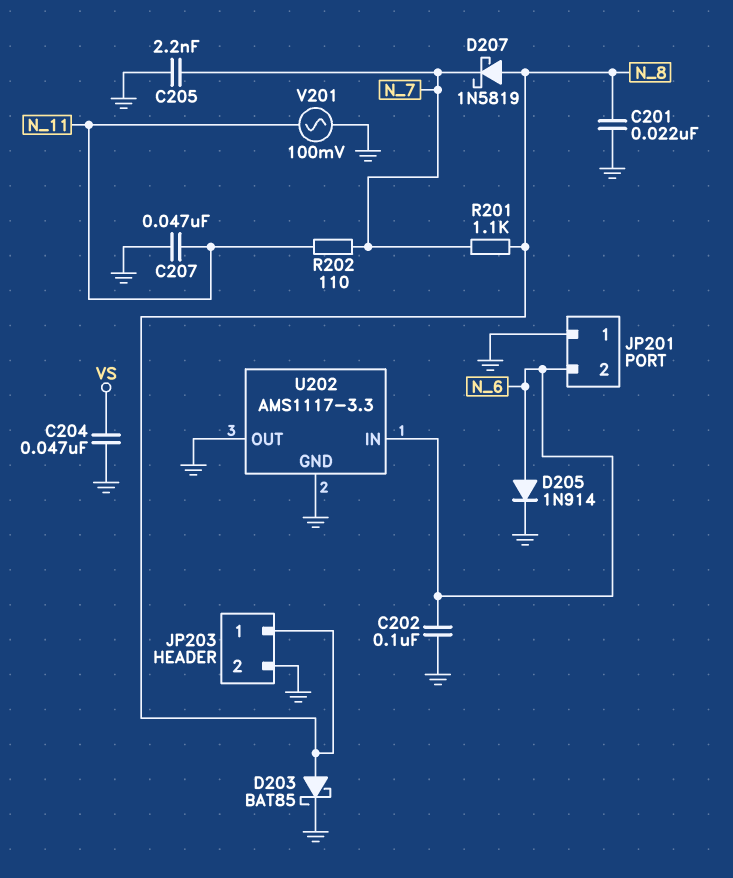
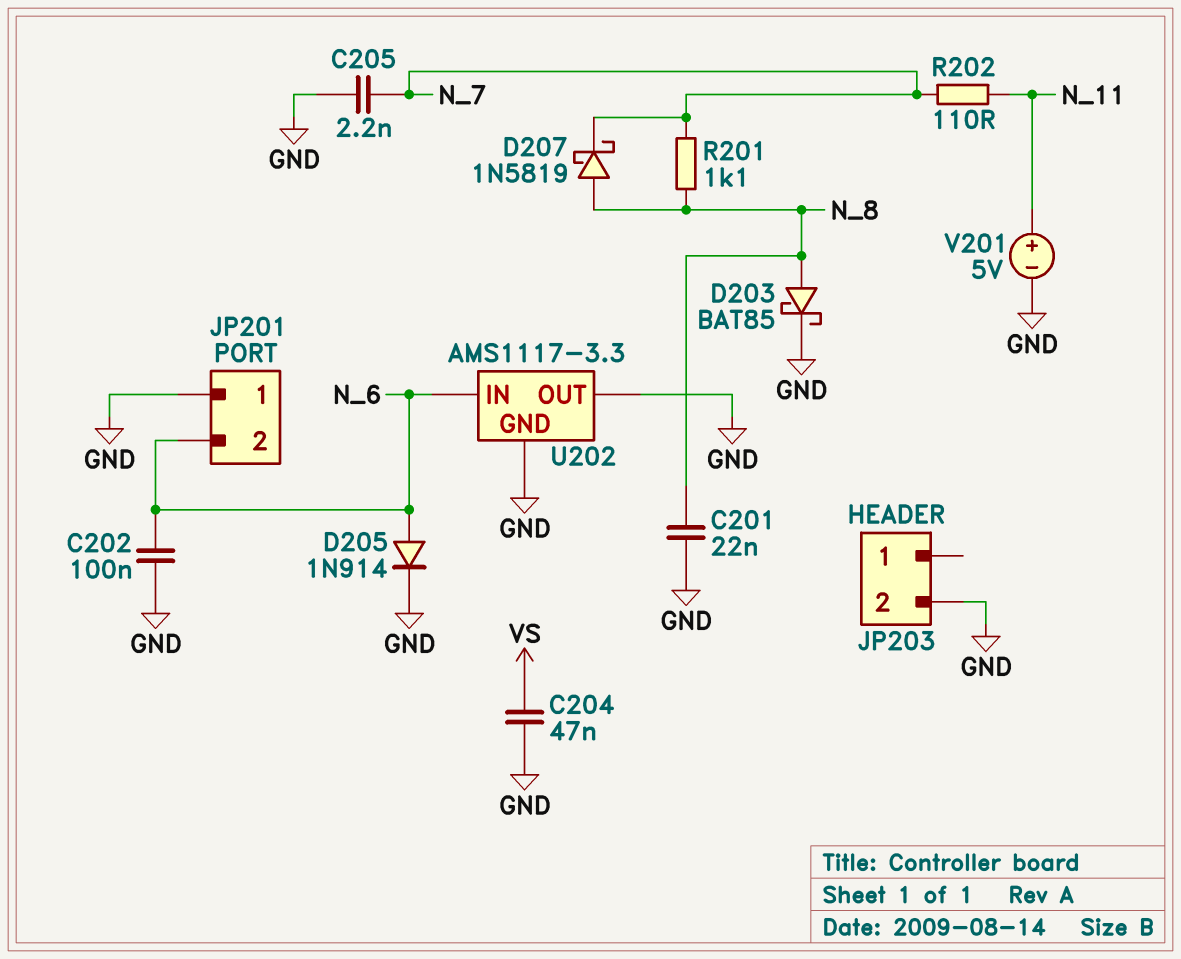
C207: 47nF (GND, N_11) -> none
JP203 pin 1: N_8 -> none
V201: AC 100mV (GND, N_11) -> 5V (plus N_11, minus GND)

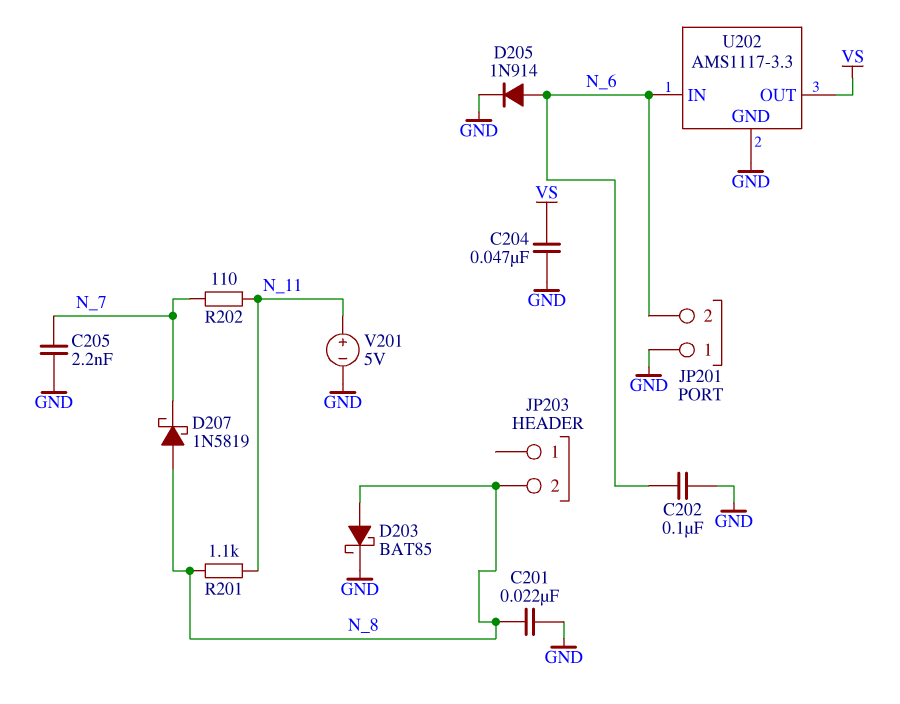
JP203 pin 2: GND -> N_8
R201: 1.1k (N_7, N_8) -> 1.1k (N_8, N_11)
U202 pin OUT: GND -> VS

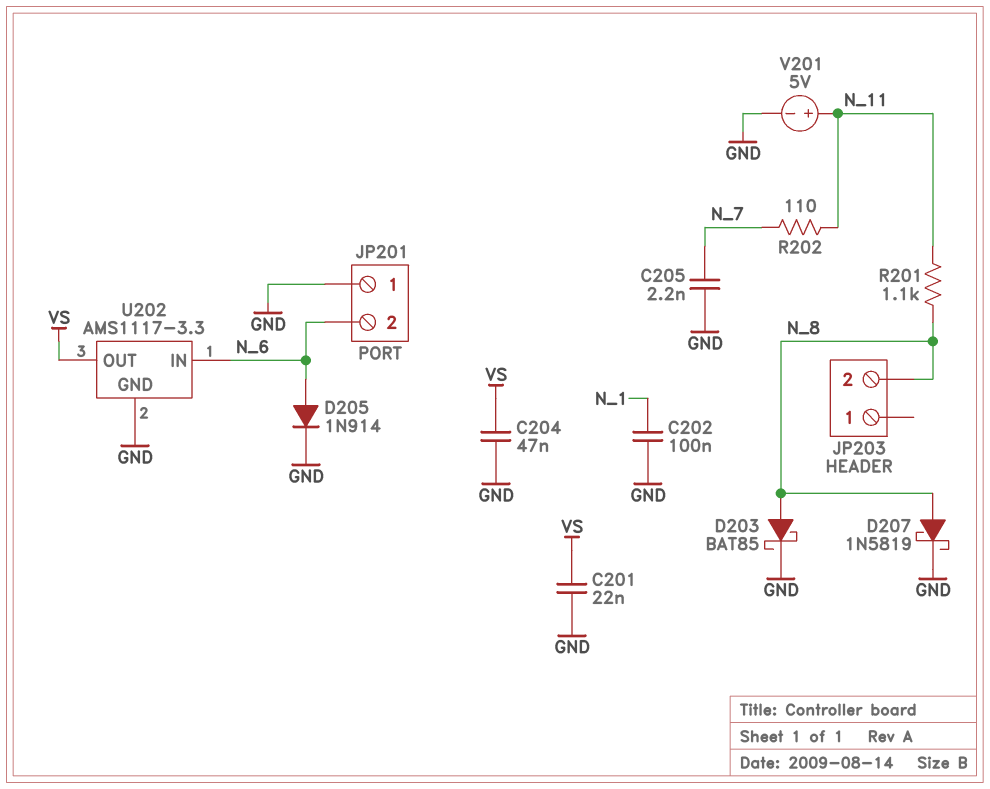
C201: 22nF (GND, N_8) -> 22nF (GND, VS)
C202: 100nF (GND, N_6) -> 100nF (GND, N_1)
D207: schottky 1N5819 (A N_8, K N_7) -> schottky 1N5819 (A N_8, K GND)

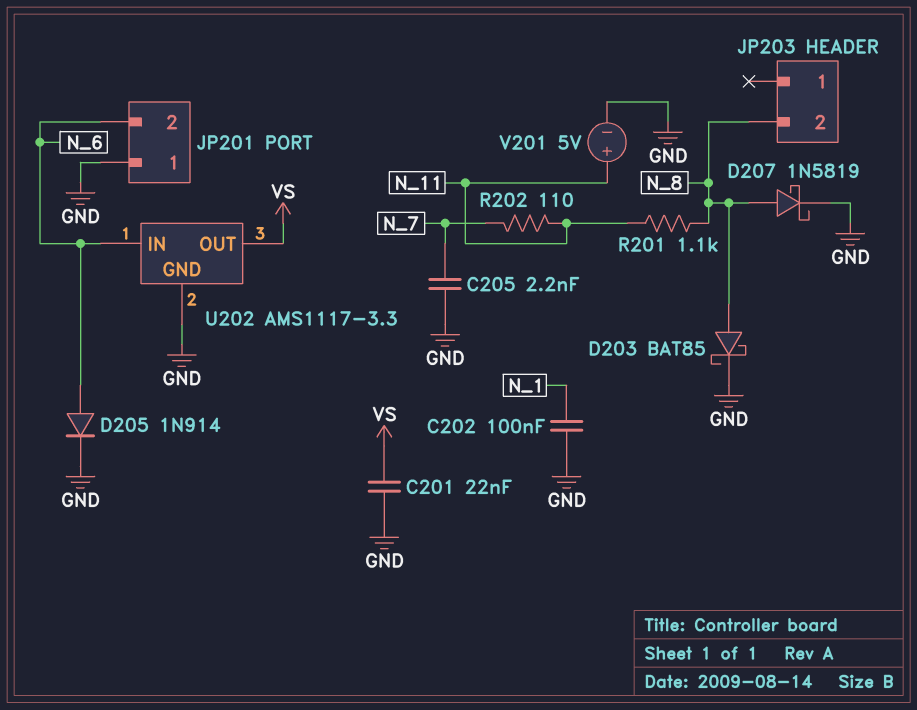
C204: 47nF (GND, VS) -> none

